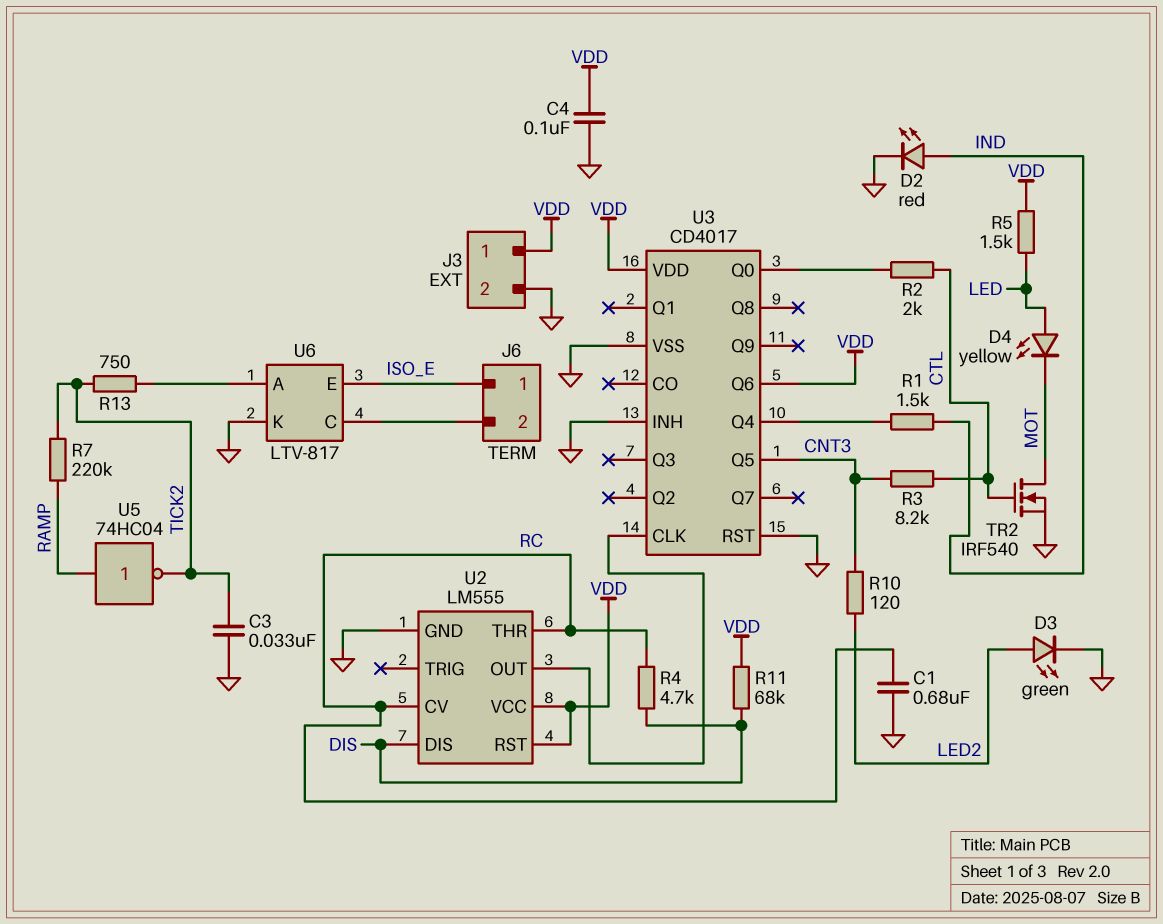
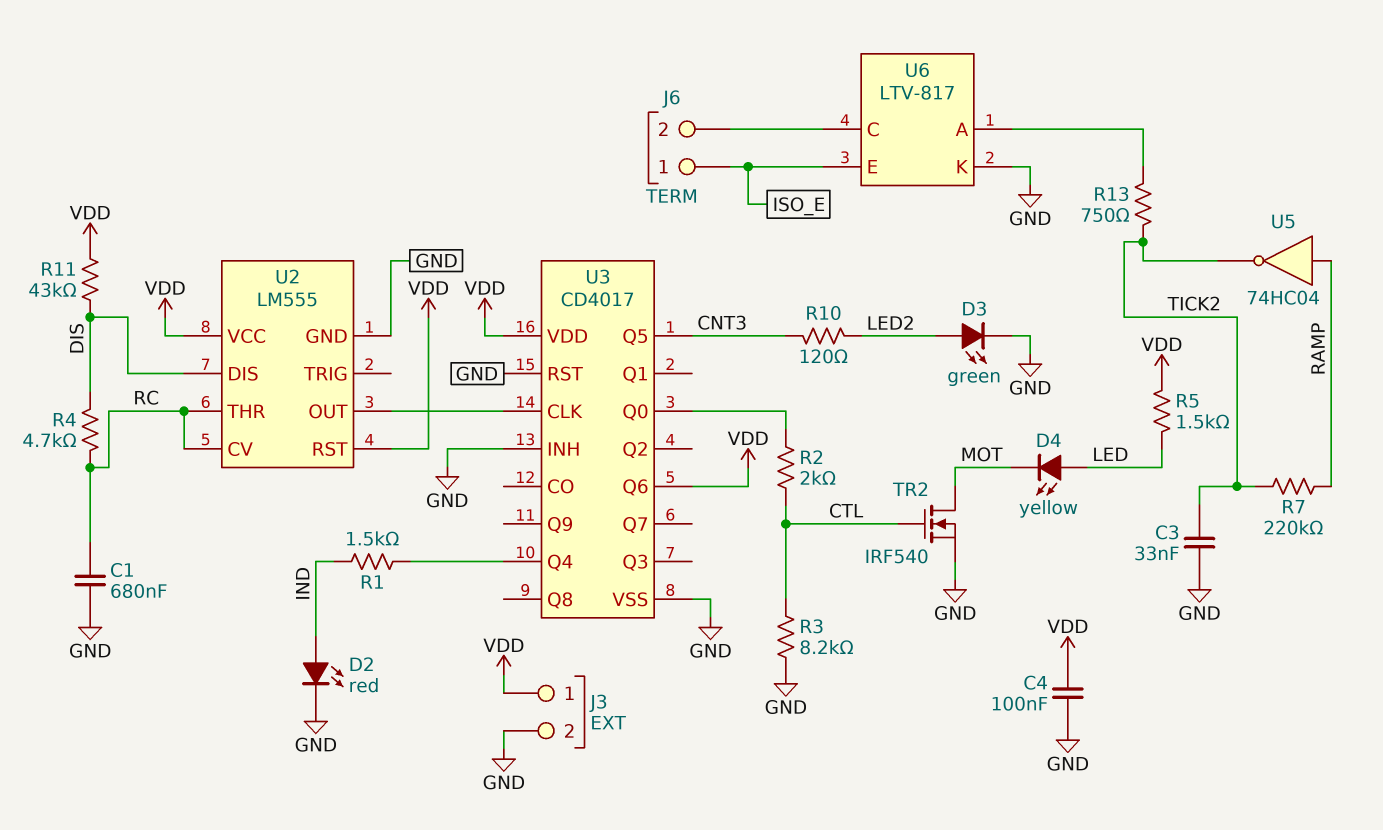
R3: 8.2k (CNT3, CTL) -> 8.2k (CTL, GND)
R11: 68k (DIS, VDD) -> 43k (DIS, VDD)

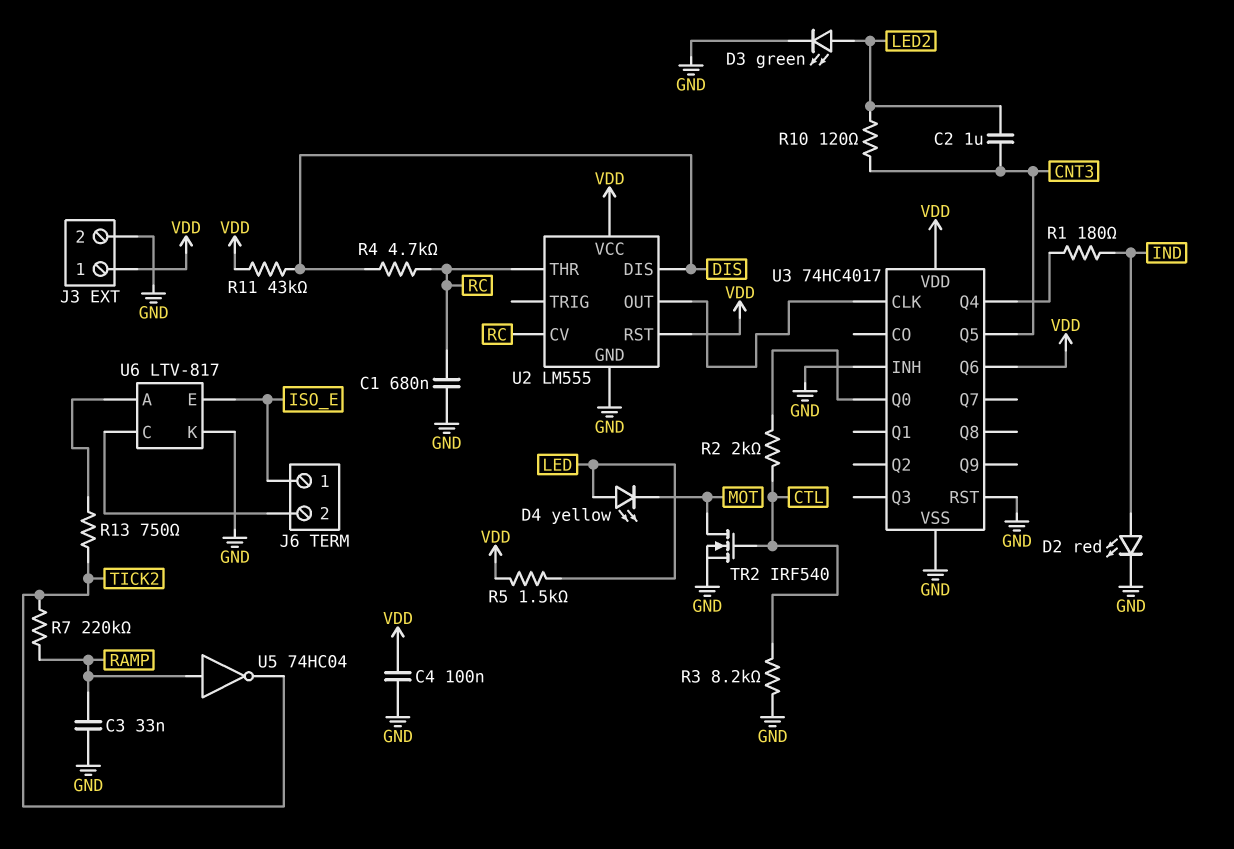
C2: none -> 1uF (CNT3, LED2)
C3: 33nF (GND, TICK2) -> 33nF (GND, RAMP)
R1: 1.5k (IND, U3/Q4) -> 180 (IND, U3/Q4)
U3: CD4017 -> 74HC4017

